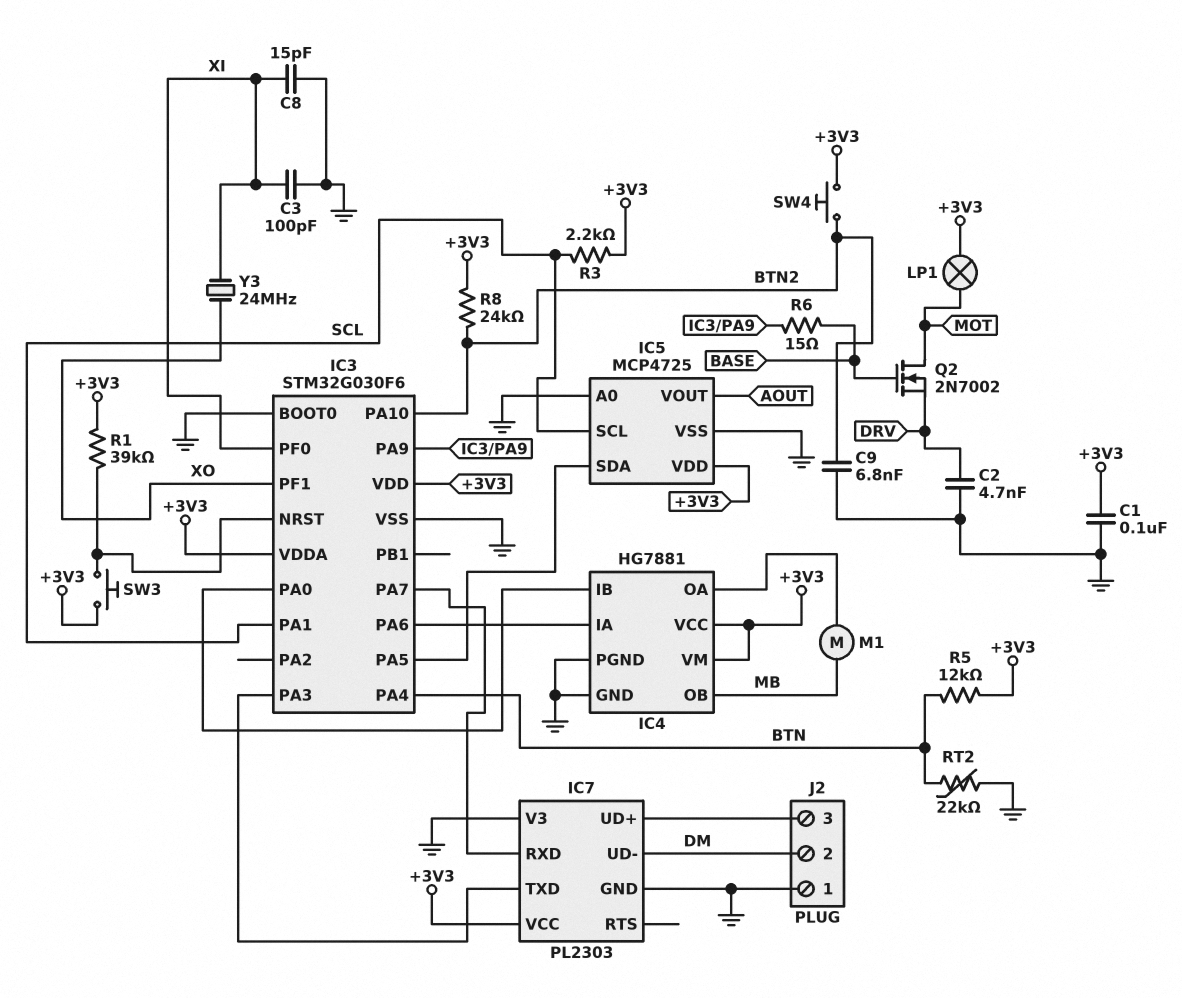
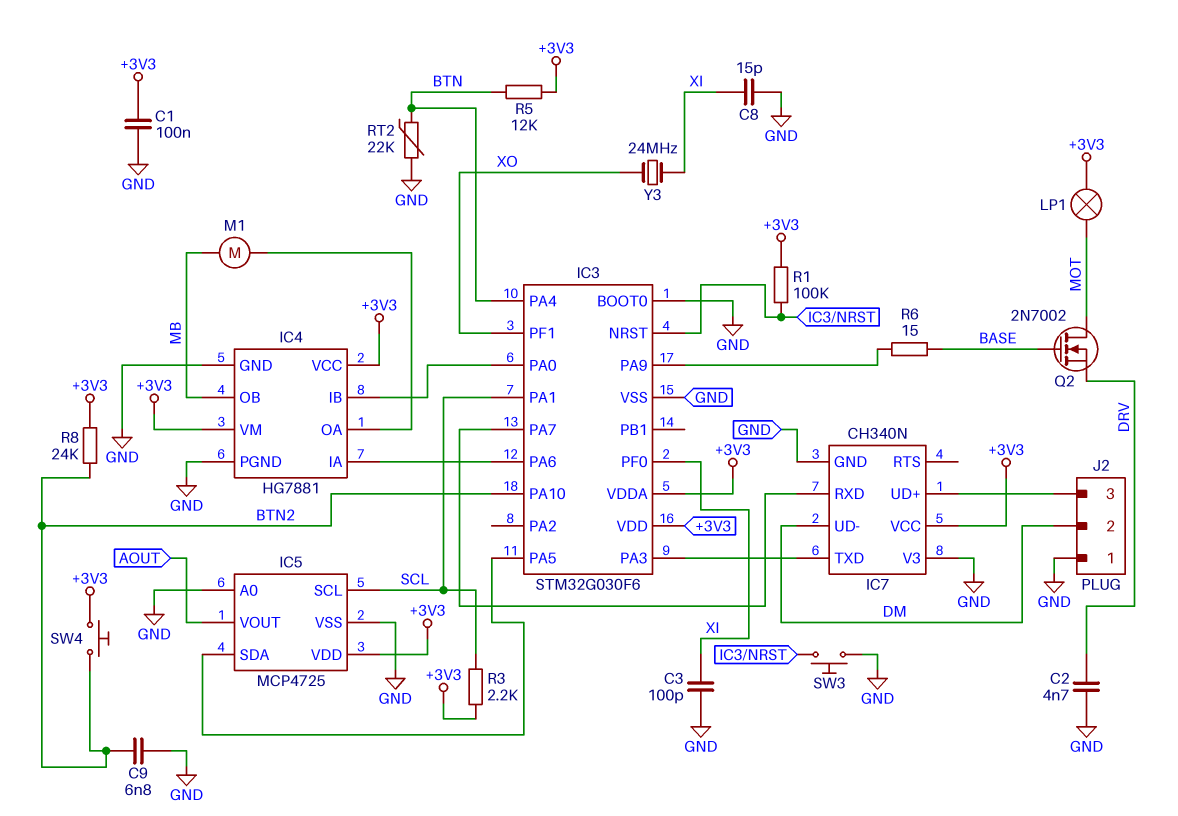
IC7: PL2303 -> CH340N
R1: 39k (+3V3, IC3/NRST) -> 100k (+3V3, IC3/NRST)
SW3: button (+3V3, IC3/NRST) -> button (GND, IC3/NRST)

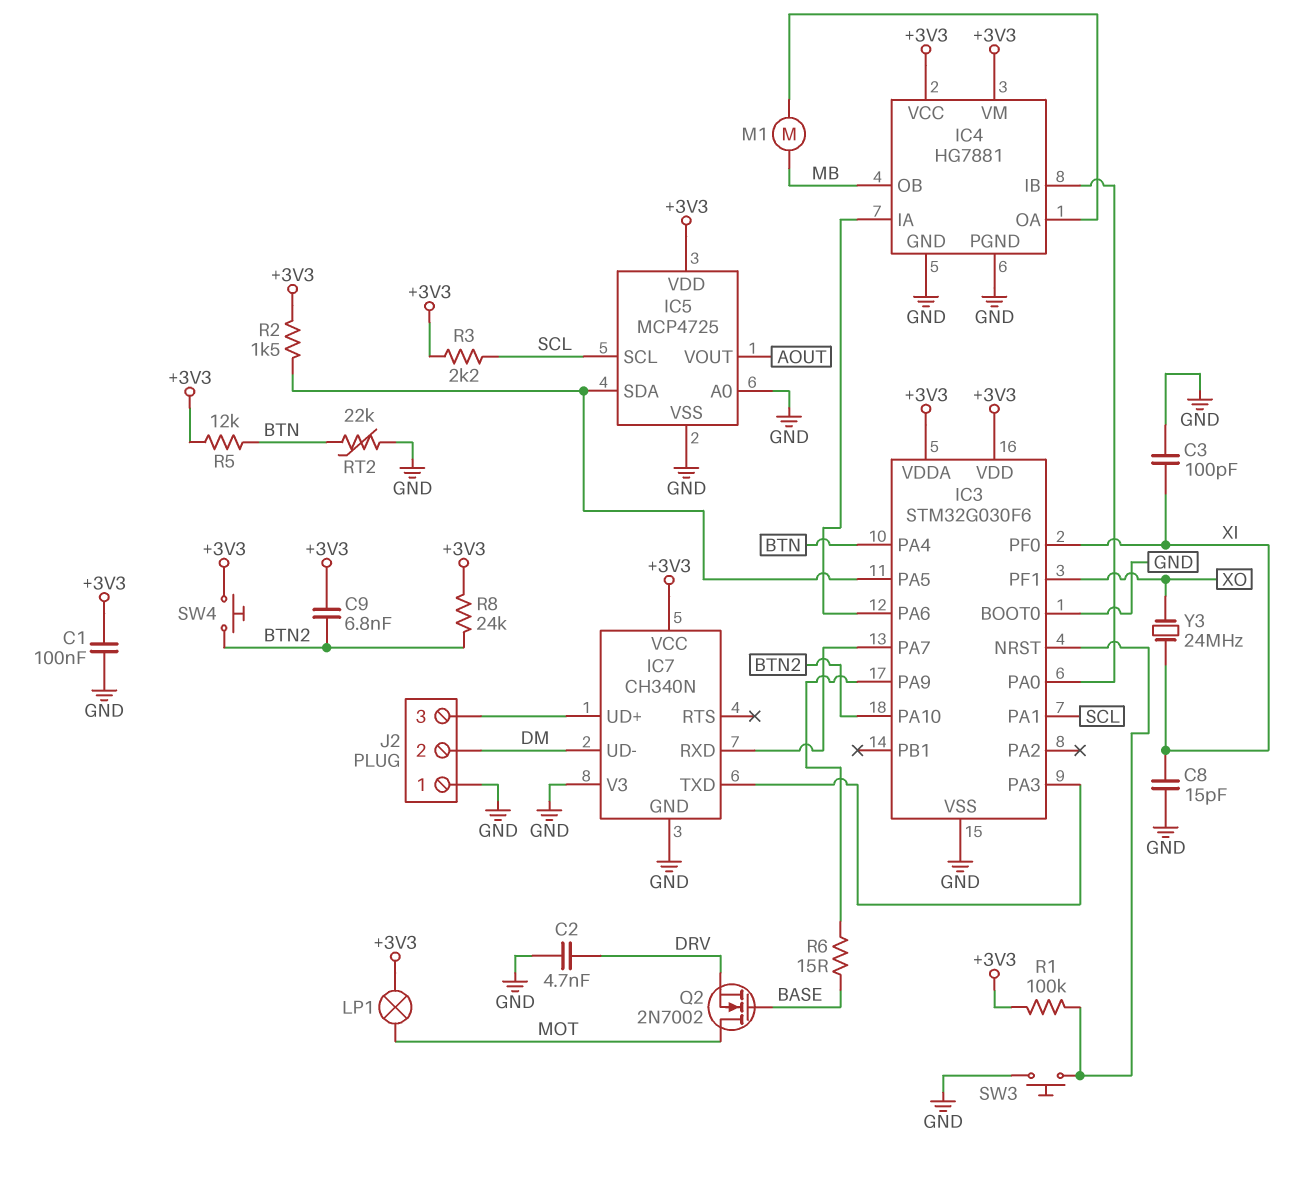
C9: 6.8nF (BTN2, GND) -> 6.8nF (+3V3, BTN2)
R2: none -> 1.5k (+3V3, IC3/PA5)

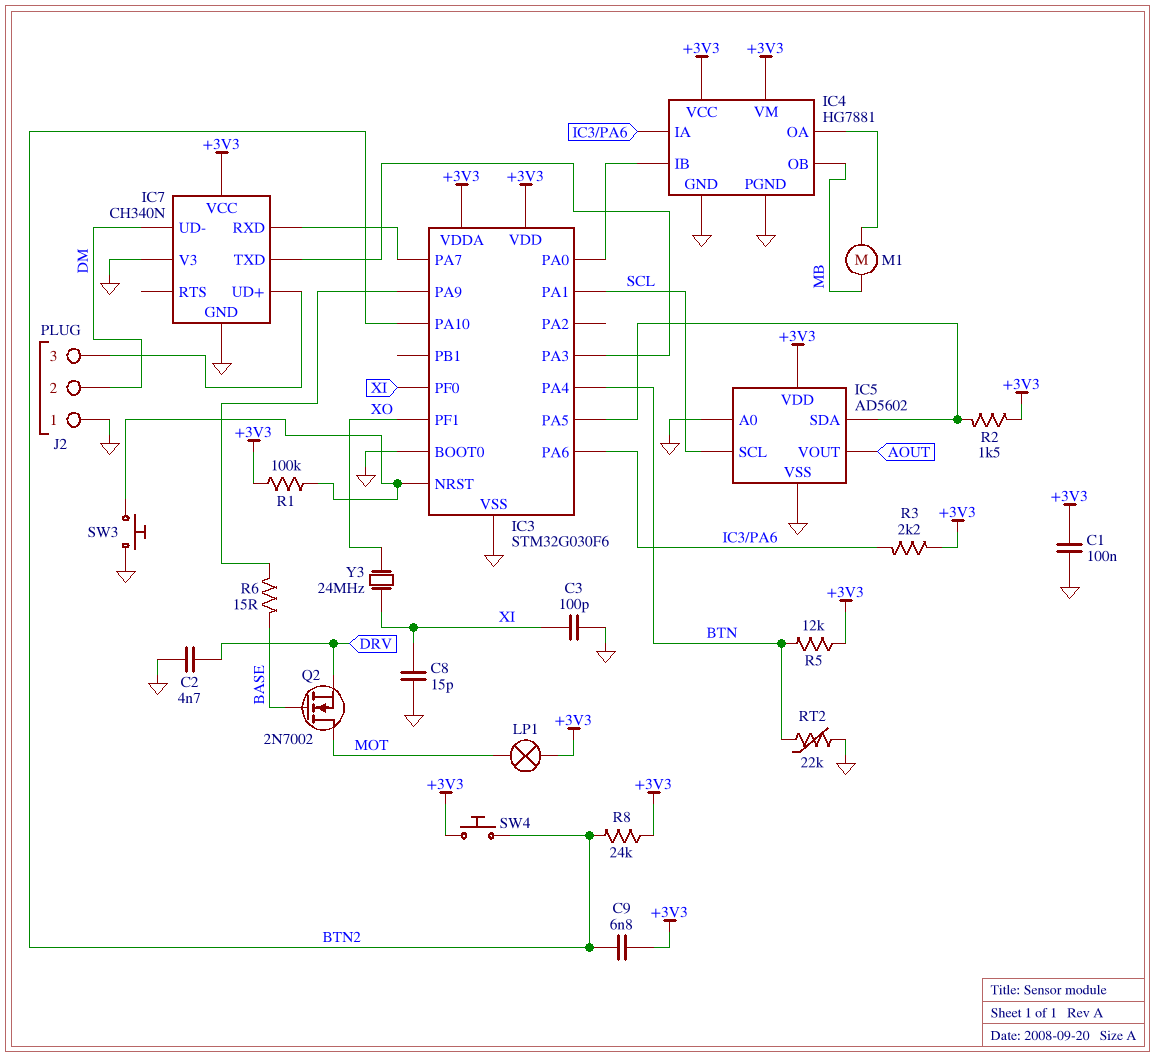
IC5: MCP4725 -> AD5602
R3: 2.2k (+3V3, SCL) -> 2.2k (+3V3, IC3/PA6)

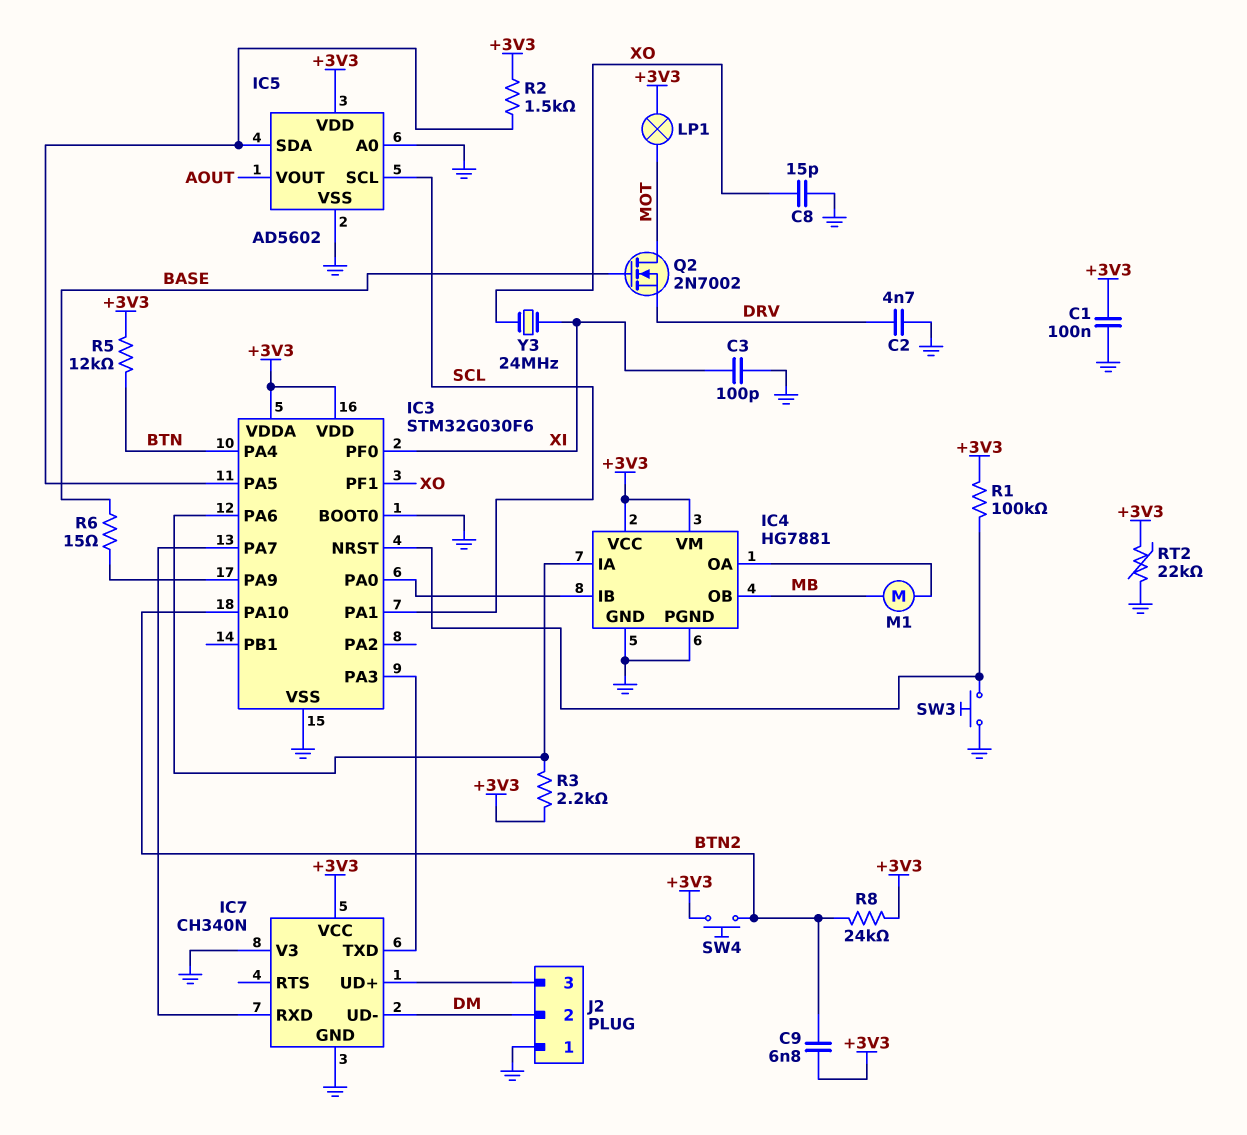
C8: 15pF (GND, XI) -> 15pF (GND, XO)
RT2: 22k (BTN, GND) -> 22k (+3V3, GND)

